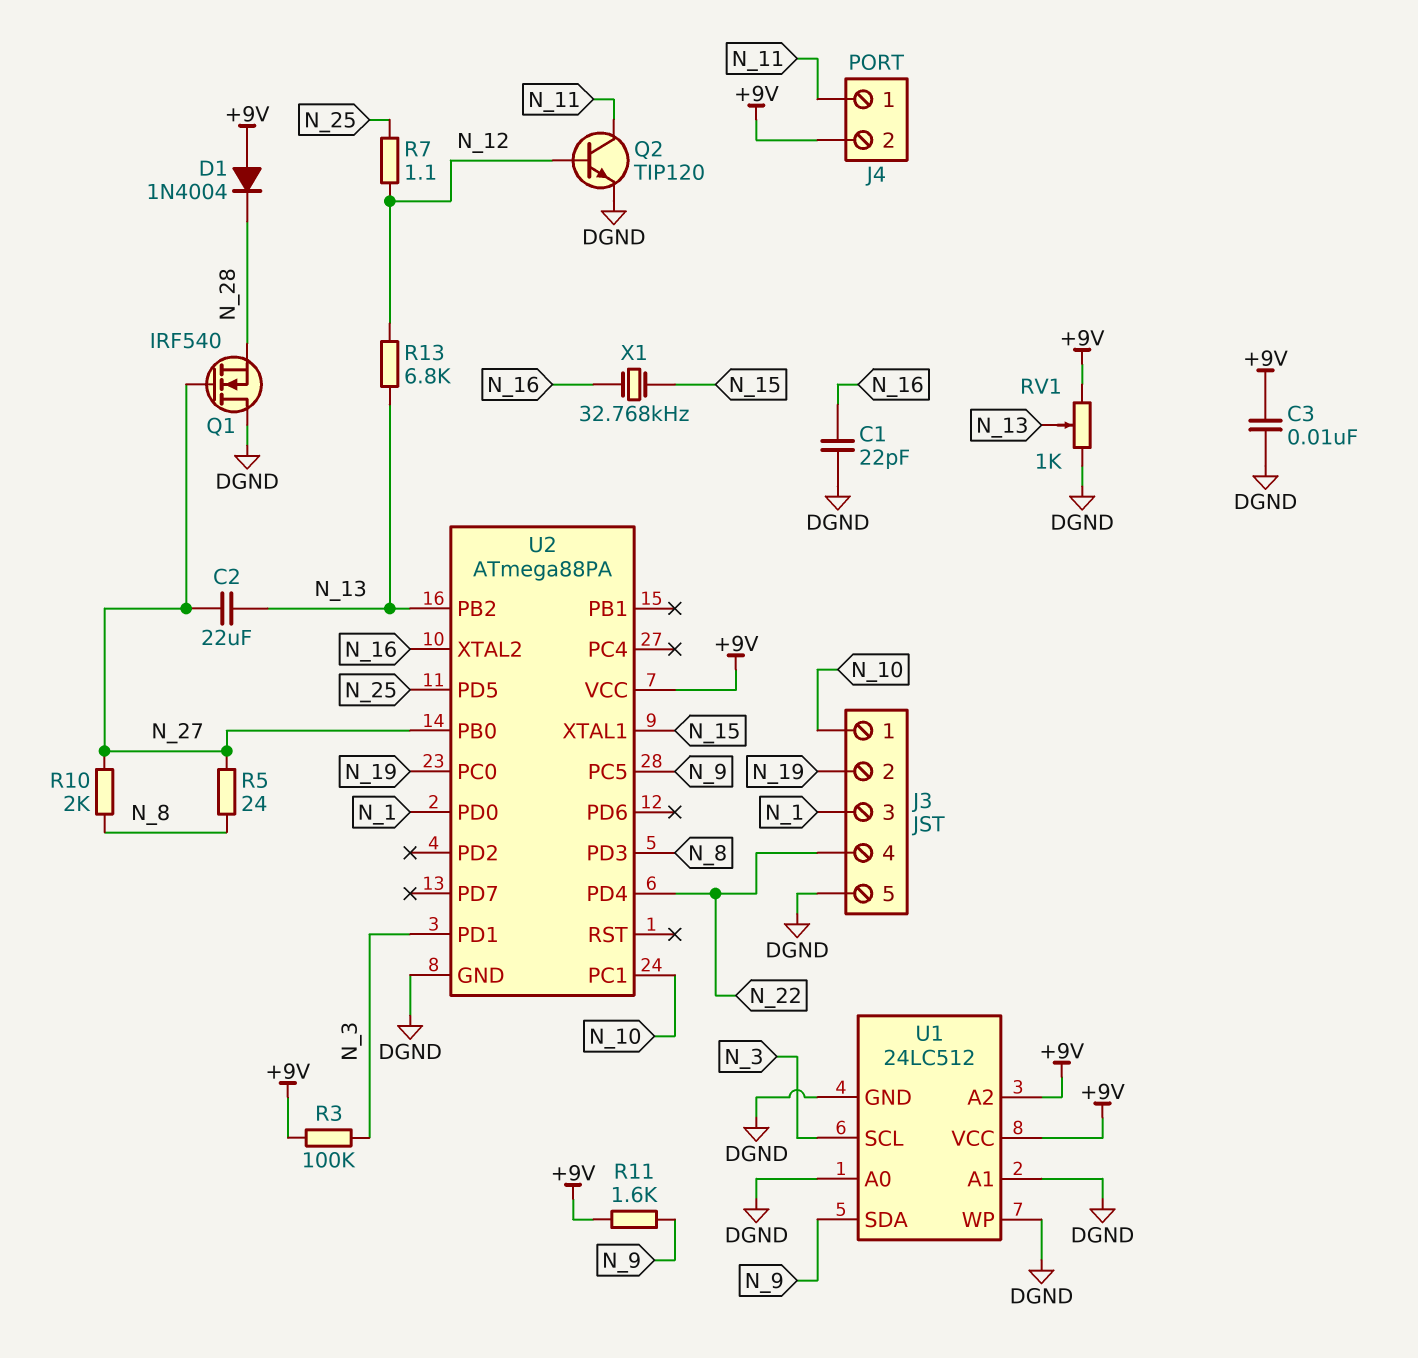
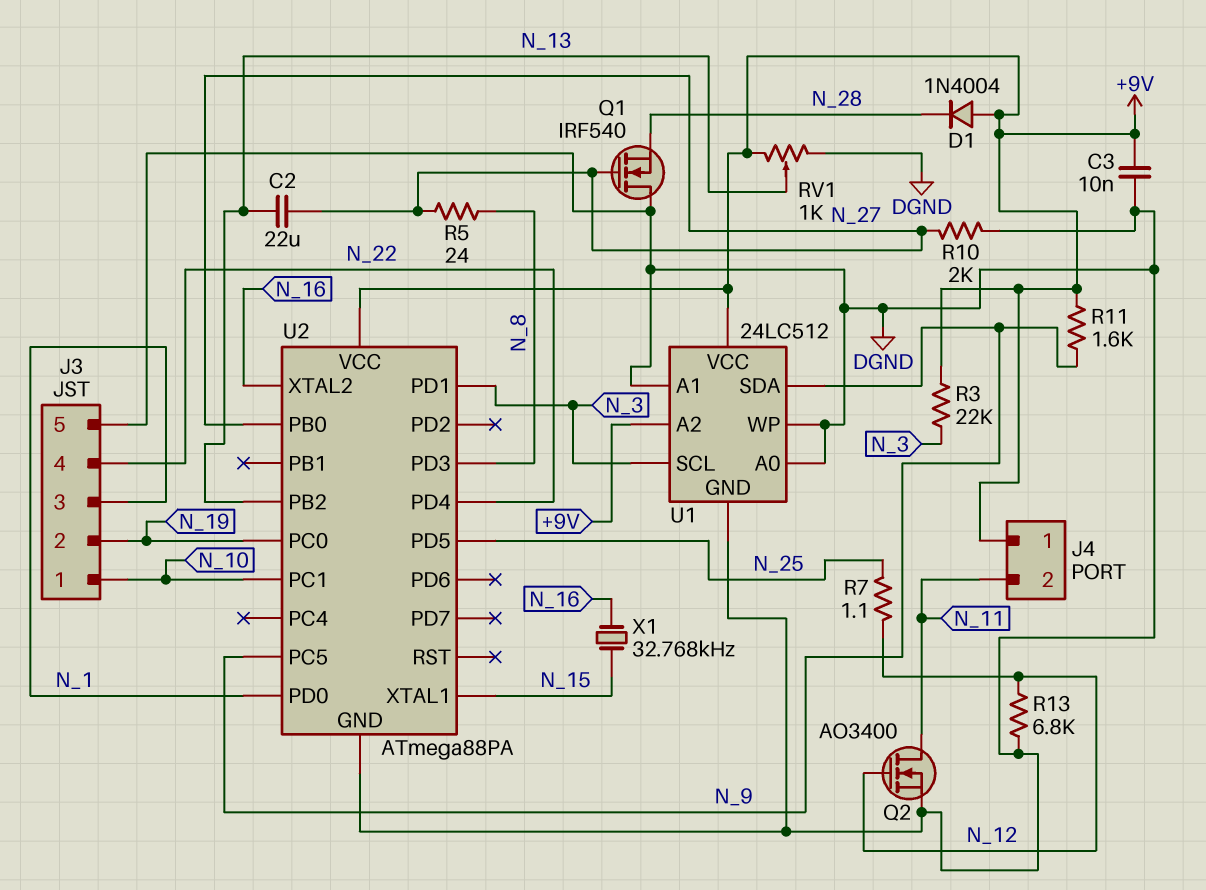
C1: 22pF (DGND, N_16) -> none
J4 pin 1: N_11 -> +9V
J4 pin 2: +9V -> N_11
Q2: NPN TIP120 (B N_12, C N_11, E DGND) -> NMOS AO3400 (G N_12, D N_11, S DGND)
R3: 100k (+9V, N_3) -> 22k (+9V, N_3)
R10: 2k (N_8, N_27) -> 2k (DGND, N_27)
R13: 6.8k (N_12, N_13) -> 6.8k (DGND, N_12)

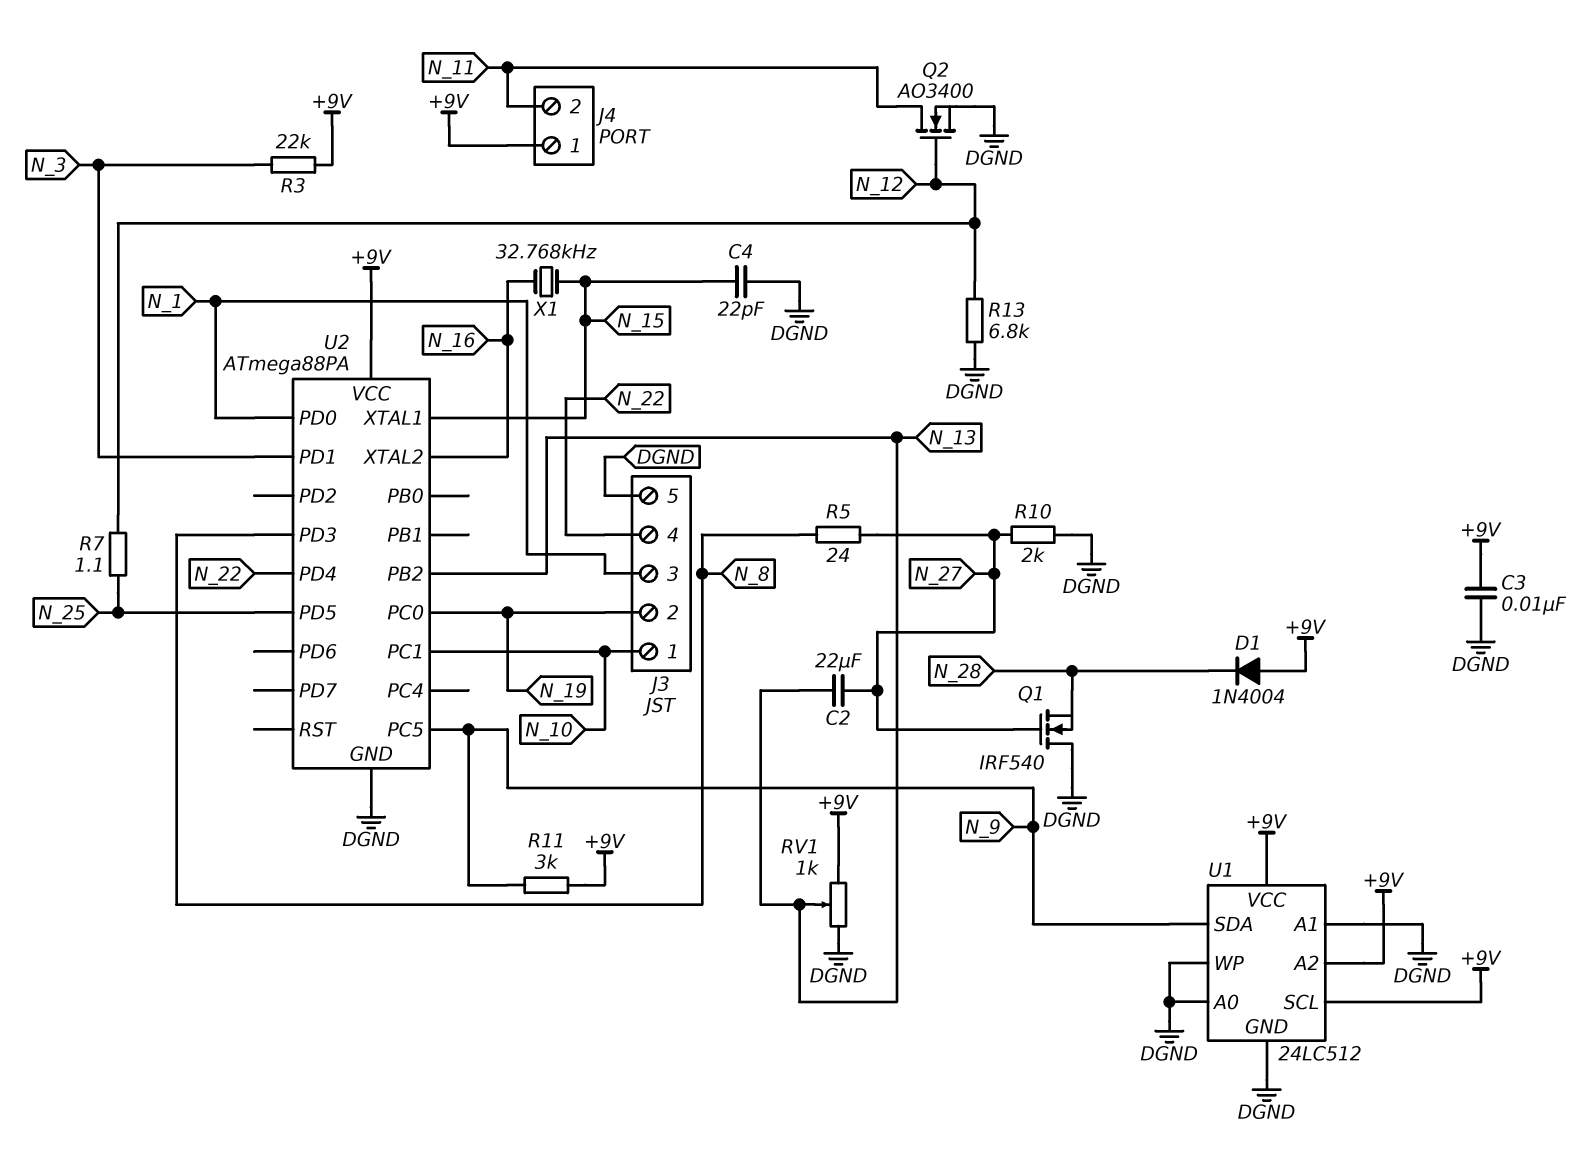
C4: none -> 22pF (DGND, N_15)
R11: 1.6k (+9V, N_9) -> 3k (+9V, N_9)
U1 pin SCL: N_3 -> +9V
U2 pin PB0: N_27 -> none

